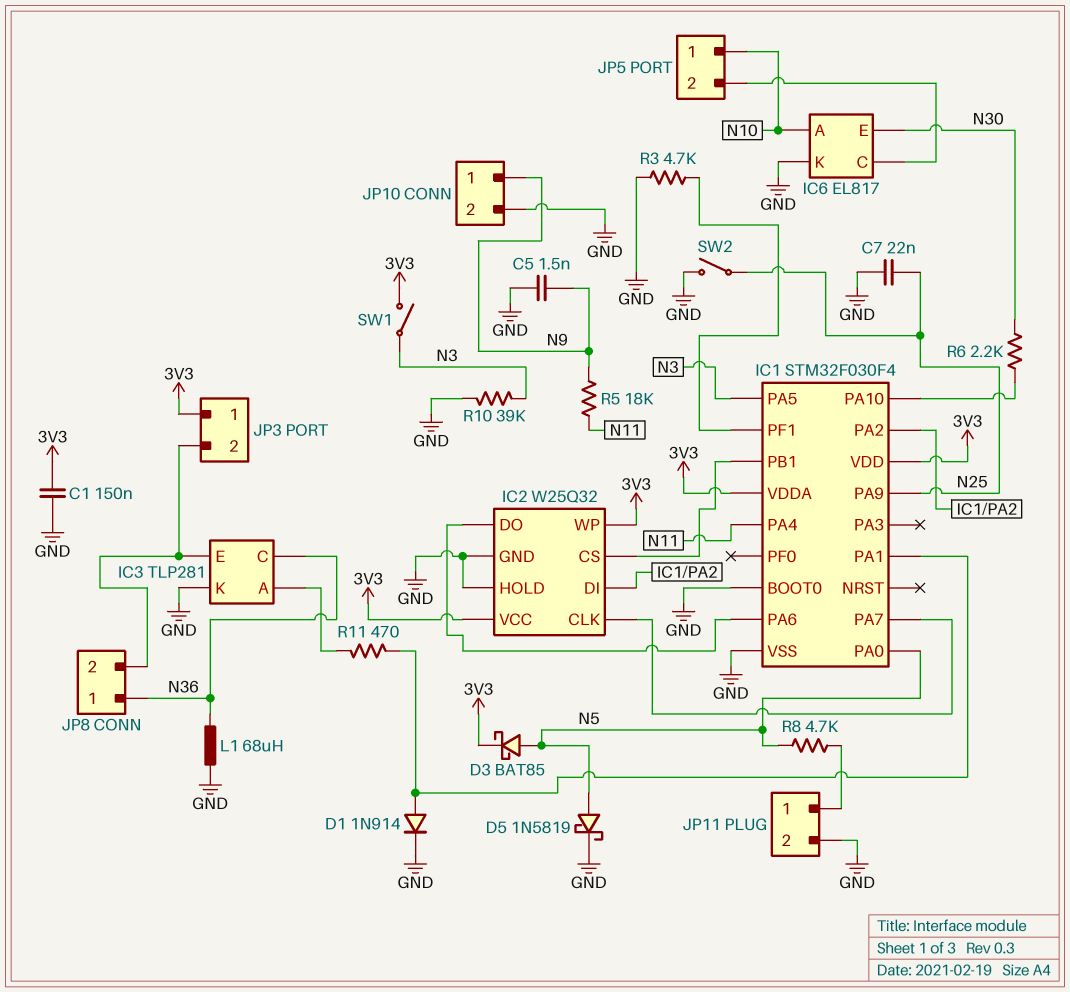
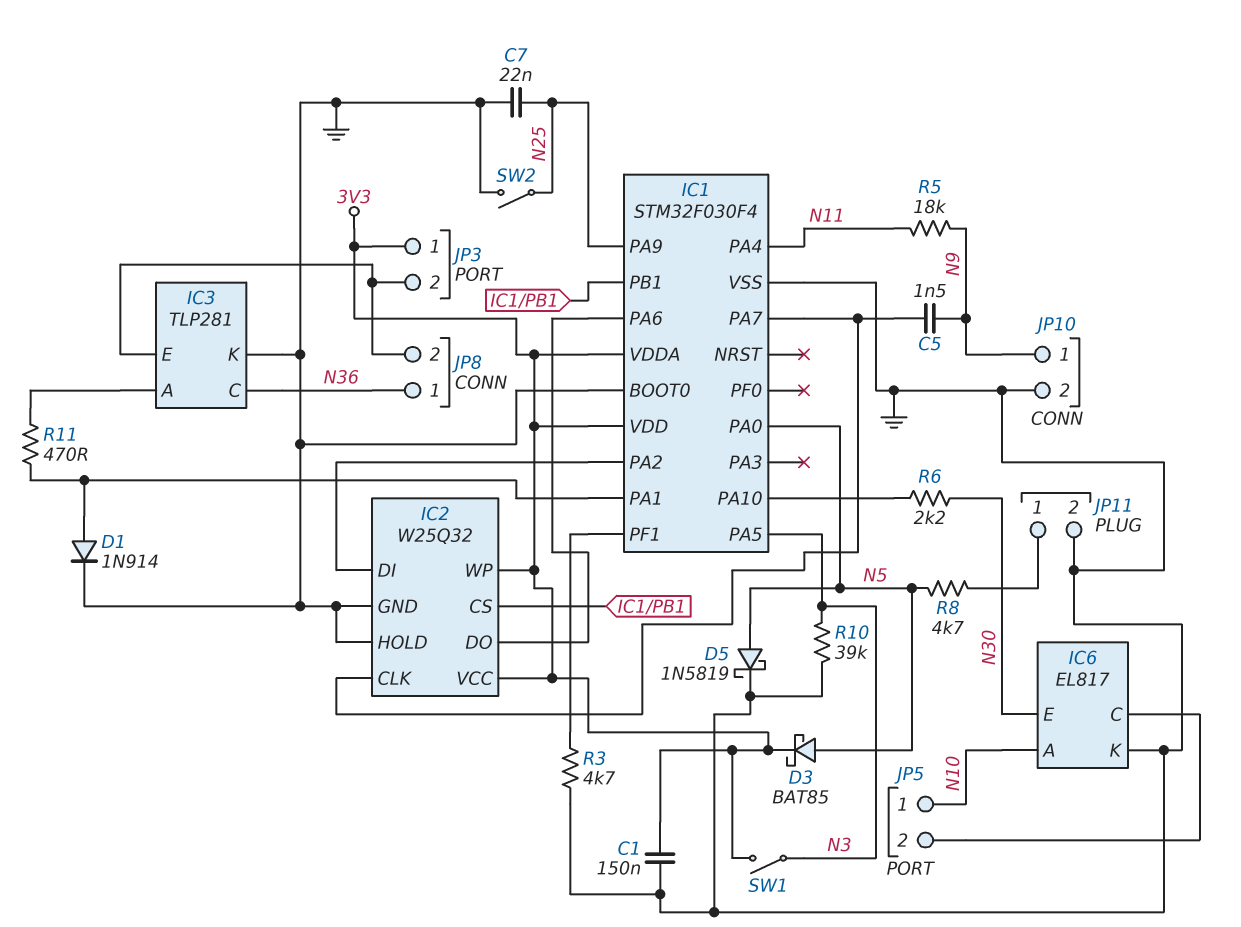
C5: 1.5nF (GND, N9) -> 1.5nF (IC1/PA7, N9)
L1: 68uH (GND, N36) -> none

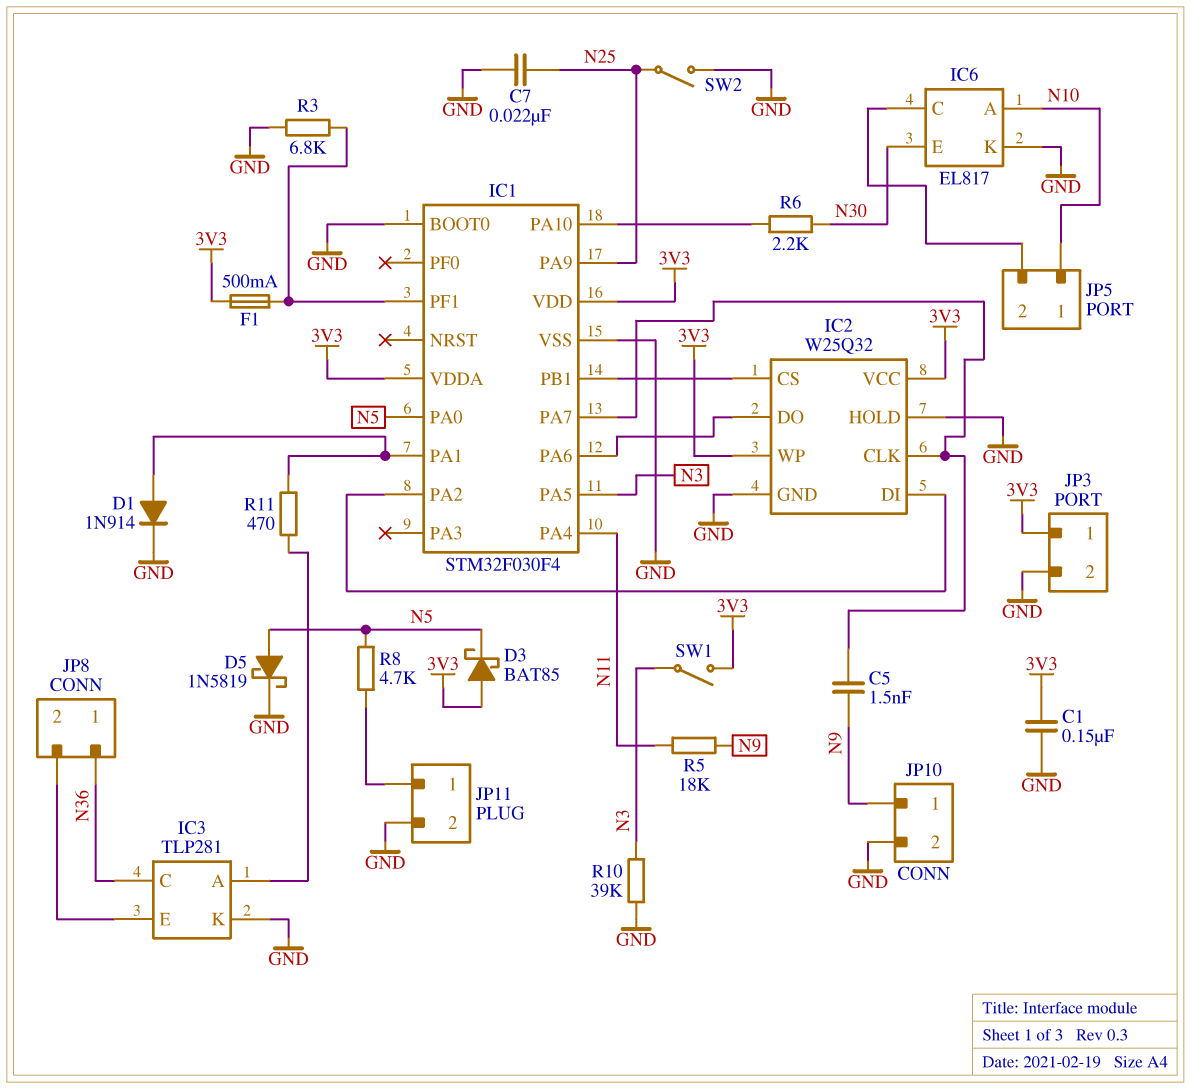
D3: schottky BAT85 (A N5, K 3V3) -> schottky BAT85 (A 3V3, K N5)
F1: none -> 500mA (3V3, IC1/PF1)
JP3 pin 2: IC3/E -> GND
R3: 4.7k (GND, IC1/PF1) -> 6.8k (GND, IC1/PF1)

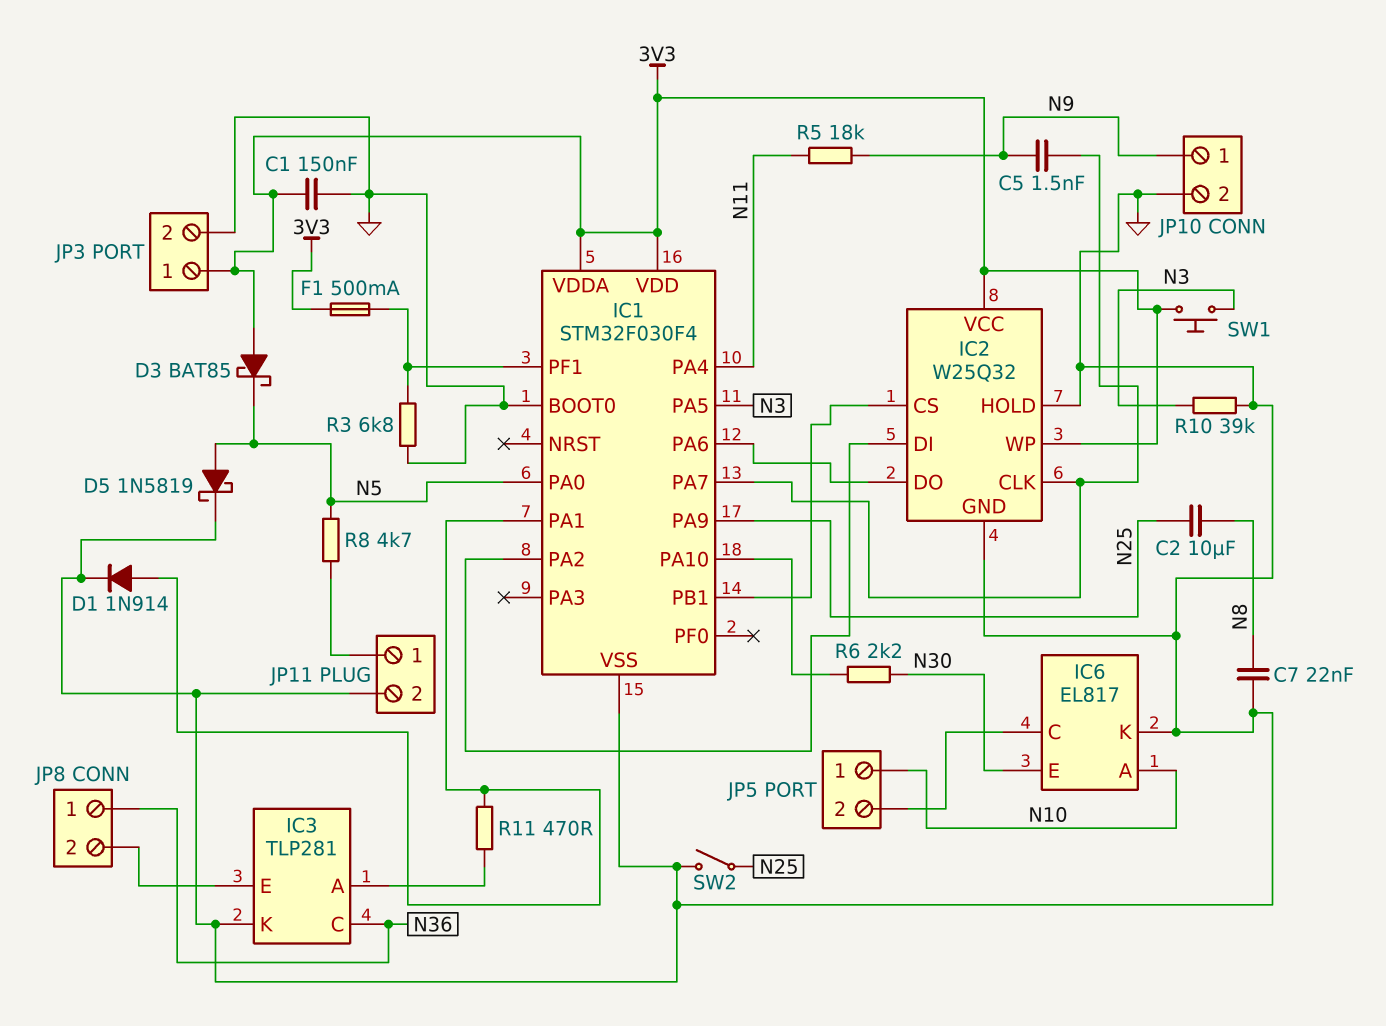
C2: none -> 10uF (N8, N25)
C7: 22nF (GND, N25) -> 22nF (GND, N8)
SW1: switch (3V3, N3) -> button (3V3, N3)

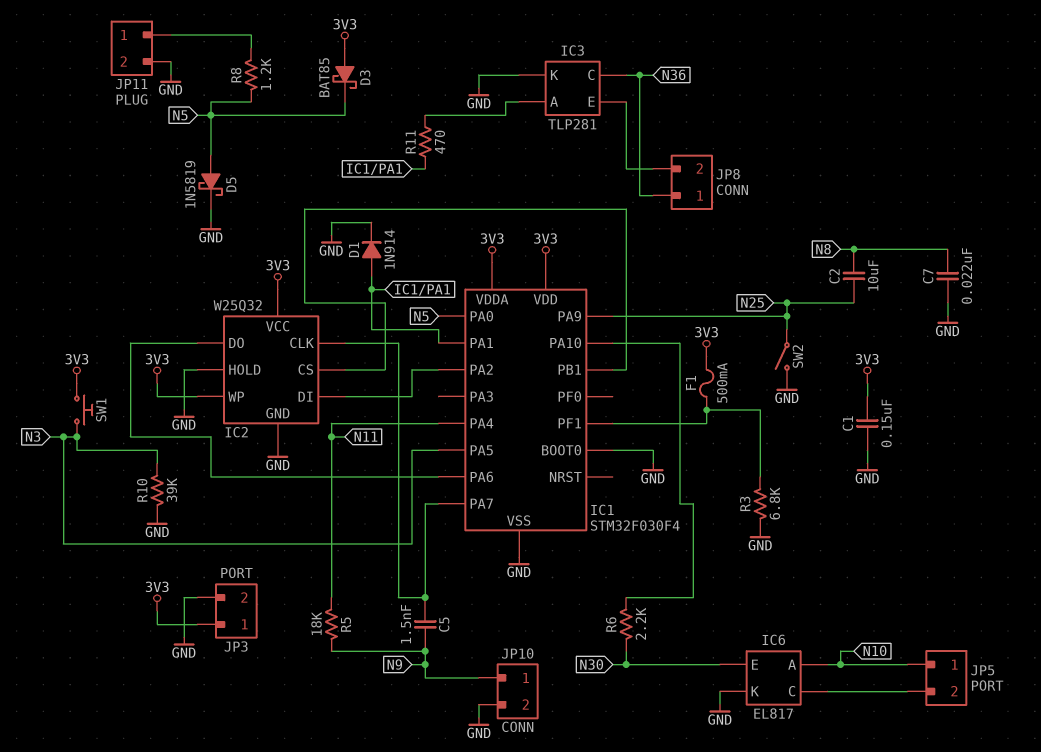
R8: 4.7k (JP11/1, N5) -> 1.2k (JP11/1, N5)

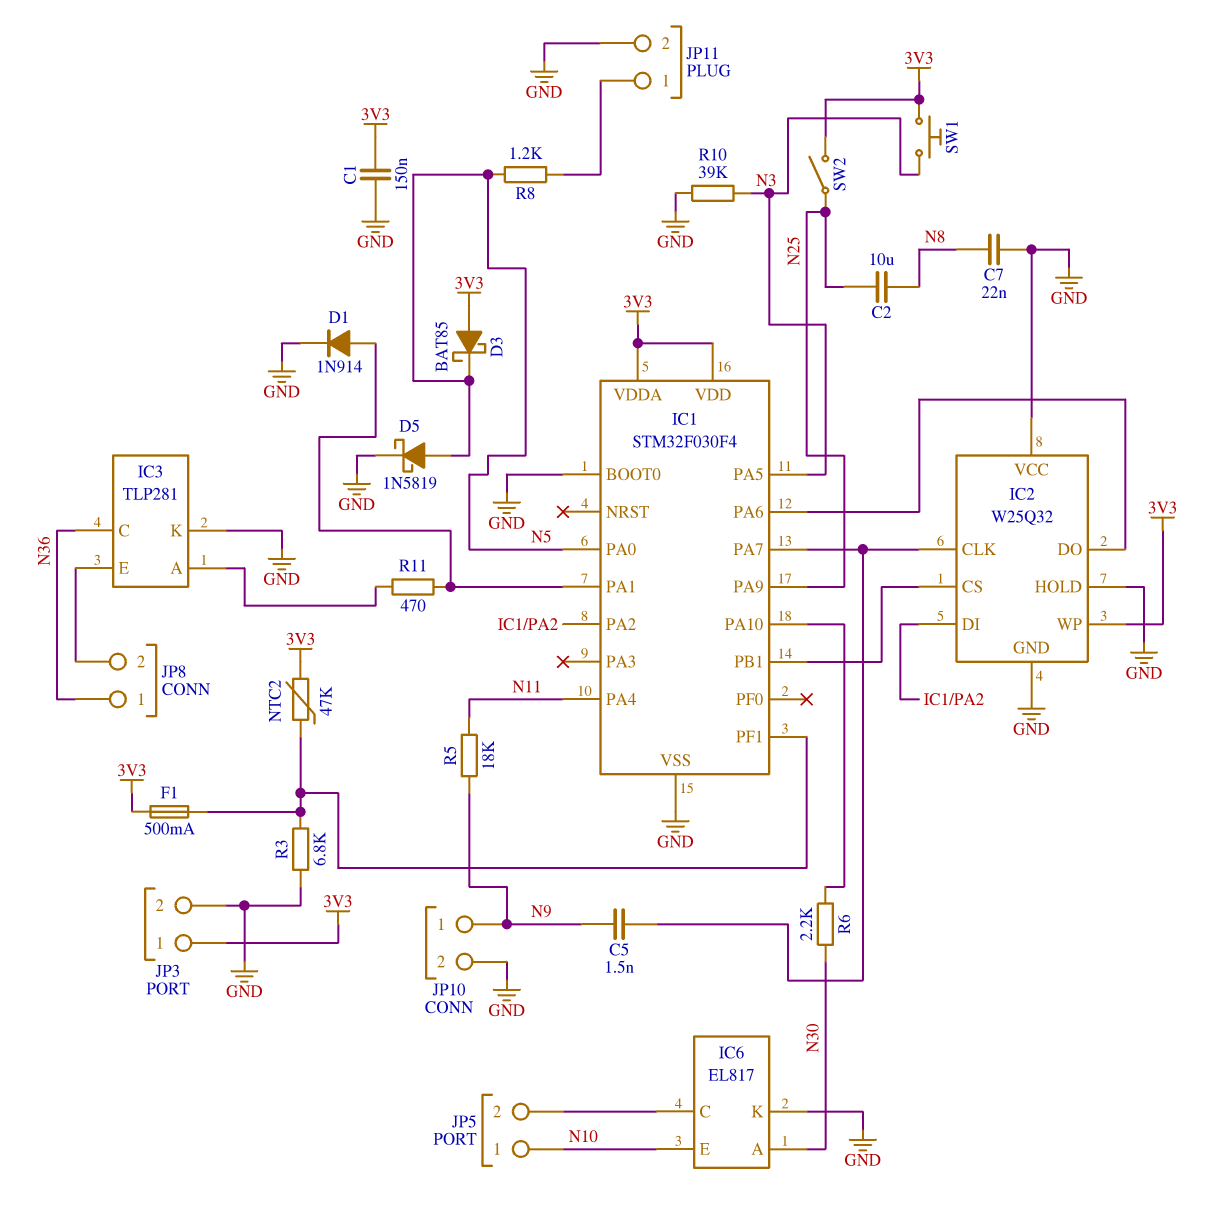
IC2 pin VCC: 3V3 -> GND
IC6 pin A: N10 -> N30
IC6 pin E: N30 -> N10
NTC2: none -> 47k (3V3, IC1/PF1)
SW2: switch (GND, N25) -> switch (3V3, N25)

